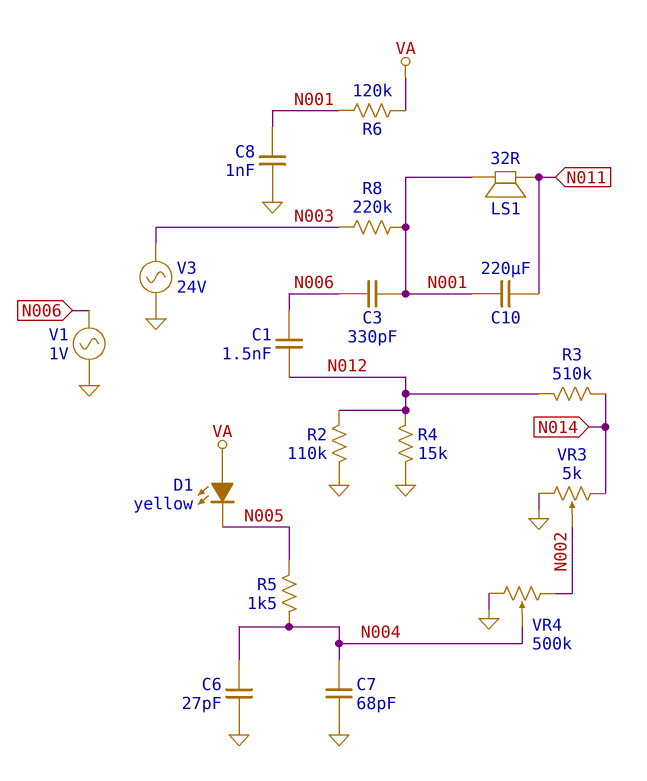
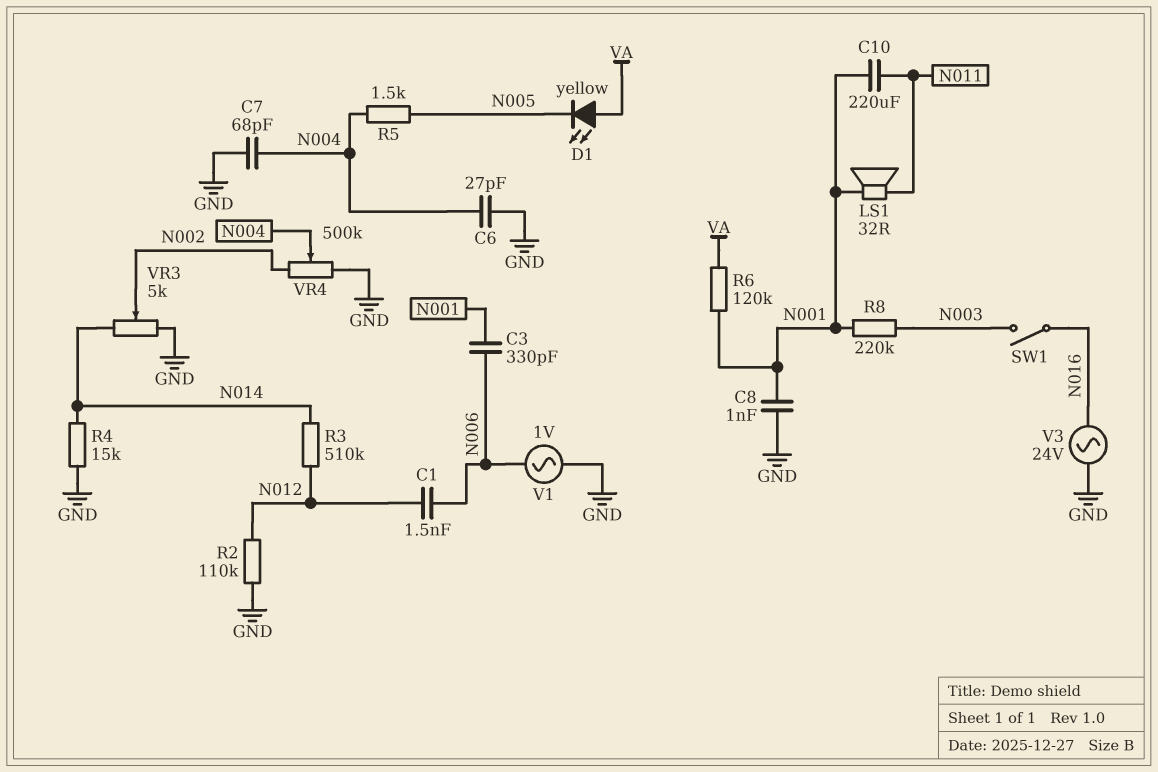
R4: 15k (GND, N012) -> 15k (GND, N014)
SW1: none -> switch (N003, N016)
V3: AC 24V (GND, N003) -> AC 24V (GND, N016)

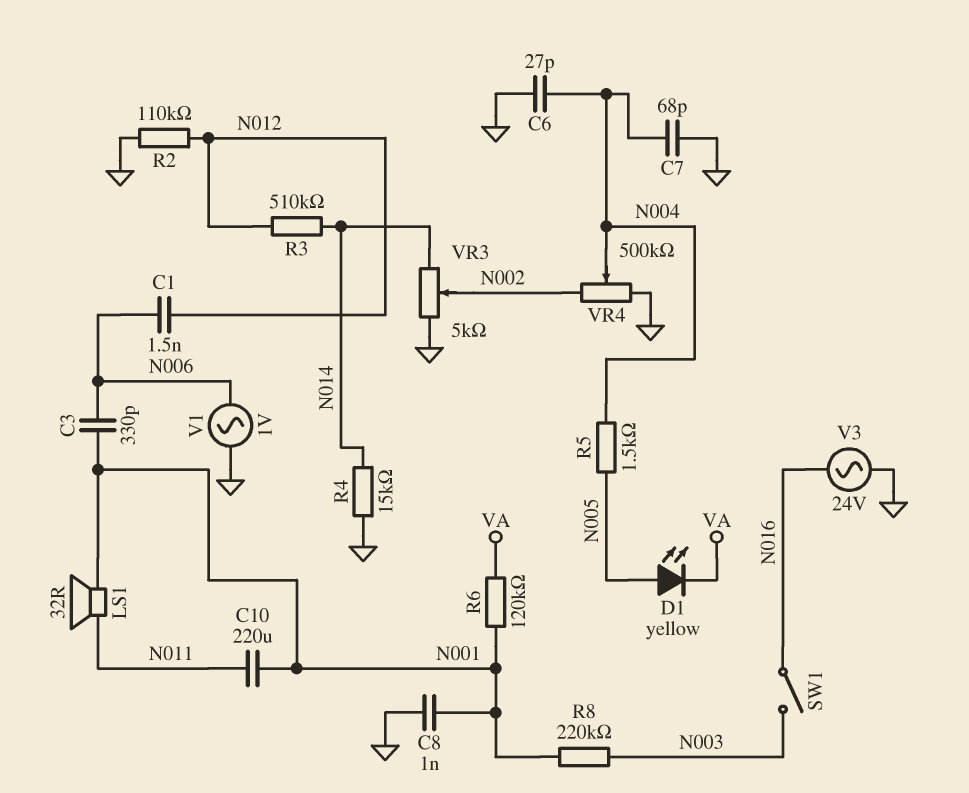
D1: LED yellow (A VA, K N005) -> LED yellow (A N005, K VA)

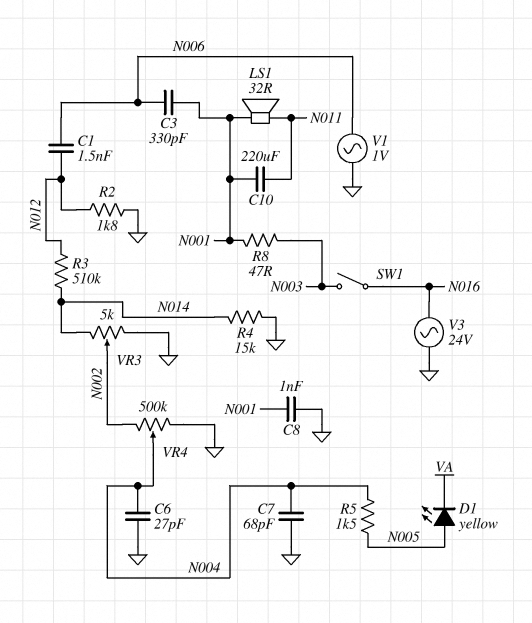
R2: 110k (GND, N012) -> 1.8k (GND, N012)
R6: 120k (N001, VA) -> none
R8: 220k (N001, N003) -> 47 (N001, N003)

